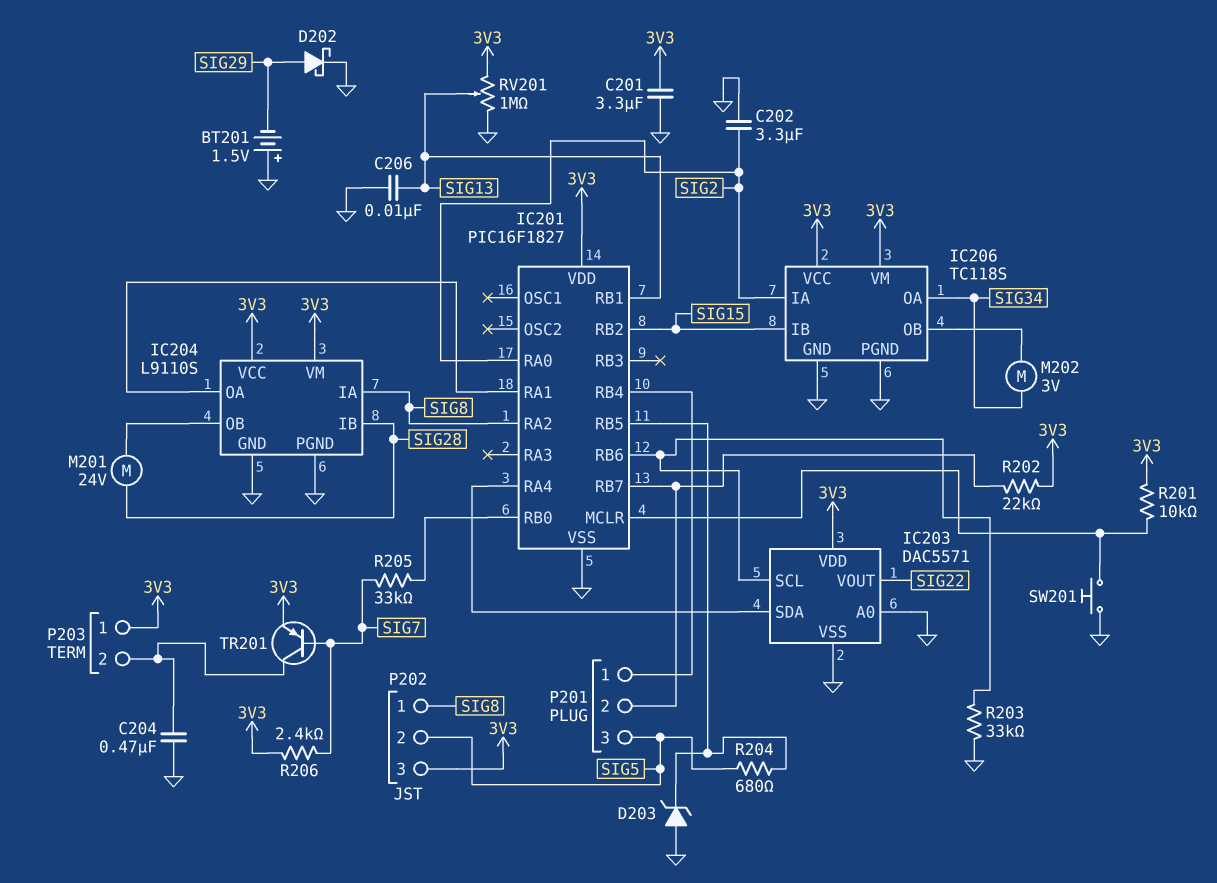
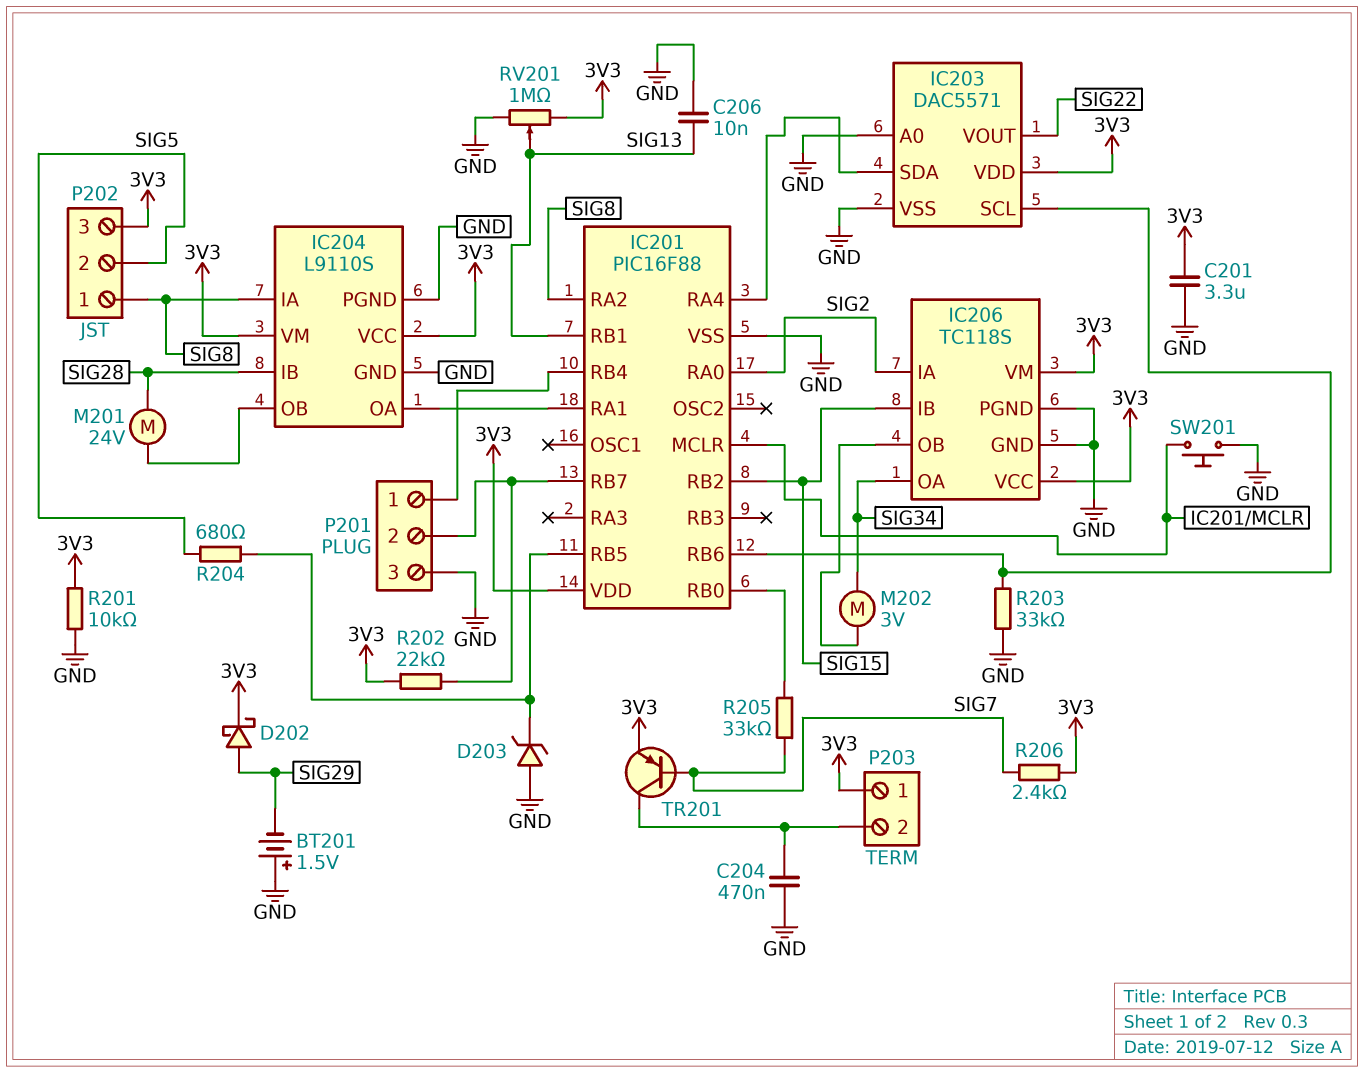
C202: 3.3uF (GND, SIG2) -> none
D202: schottky (A SIG29, K GND) -> schottky (A SIG29, K 3V3)
IC201: PIC16F1827 -> PIC16F88
P201 pin 3: SIG5 -> GND
R201: 10k (3V3, IC201/MCLR) -> 10k (3V3, GND)

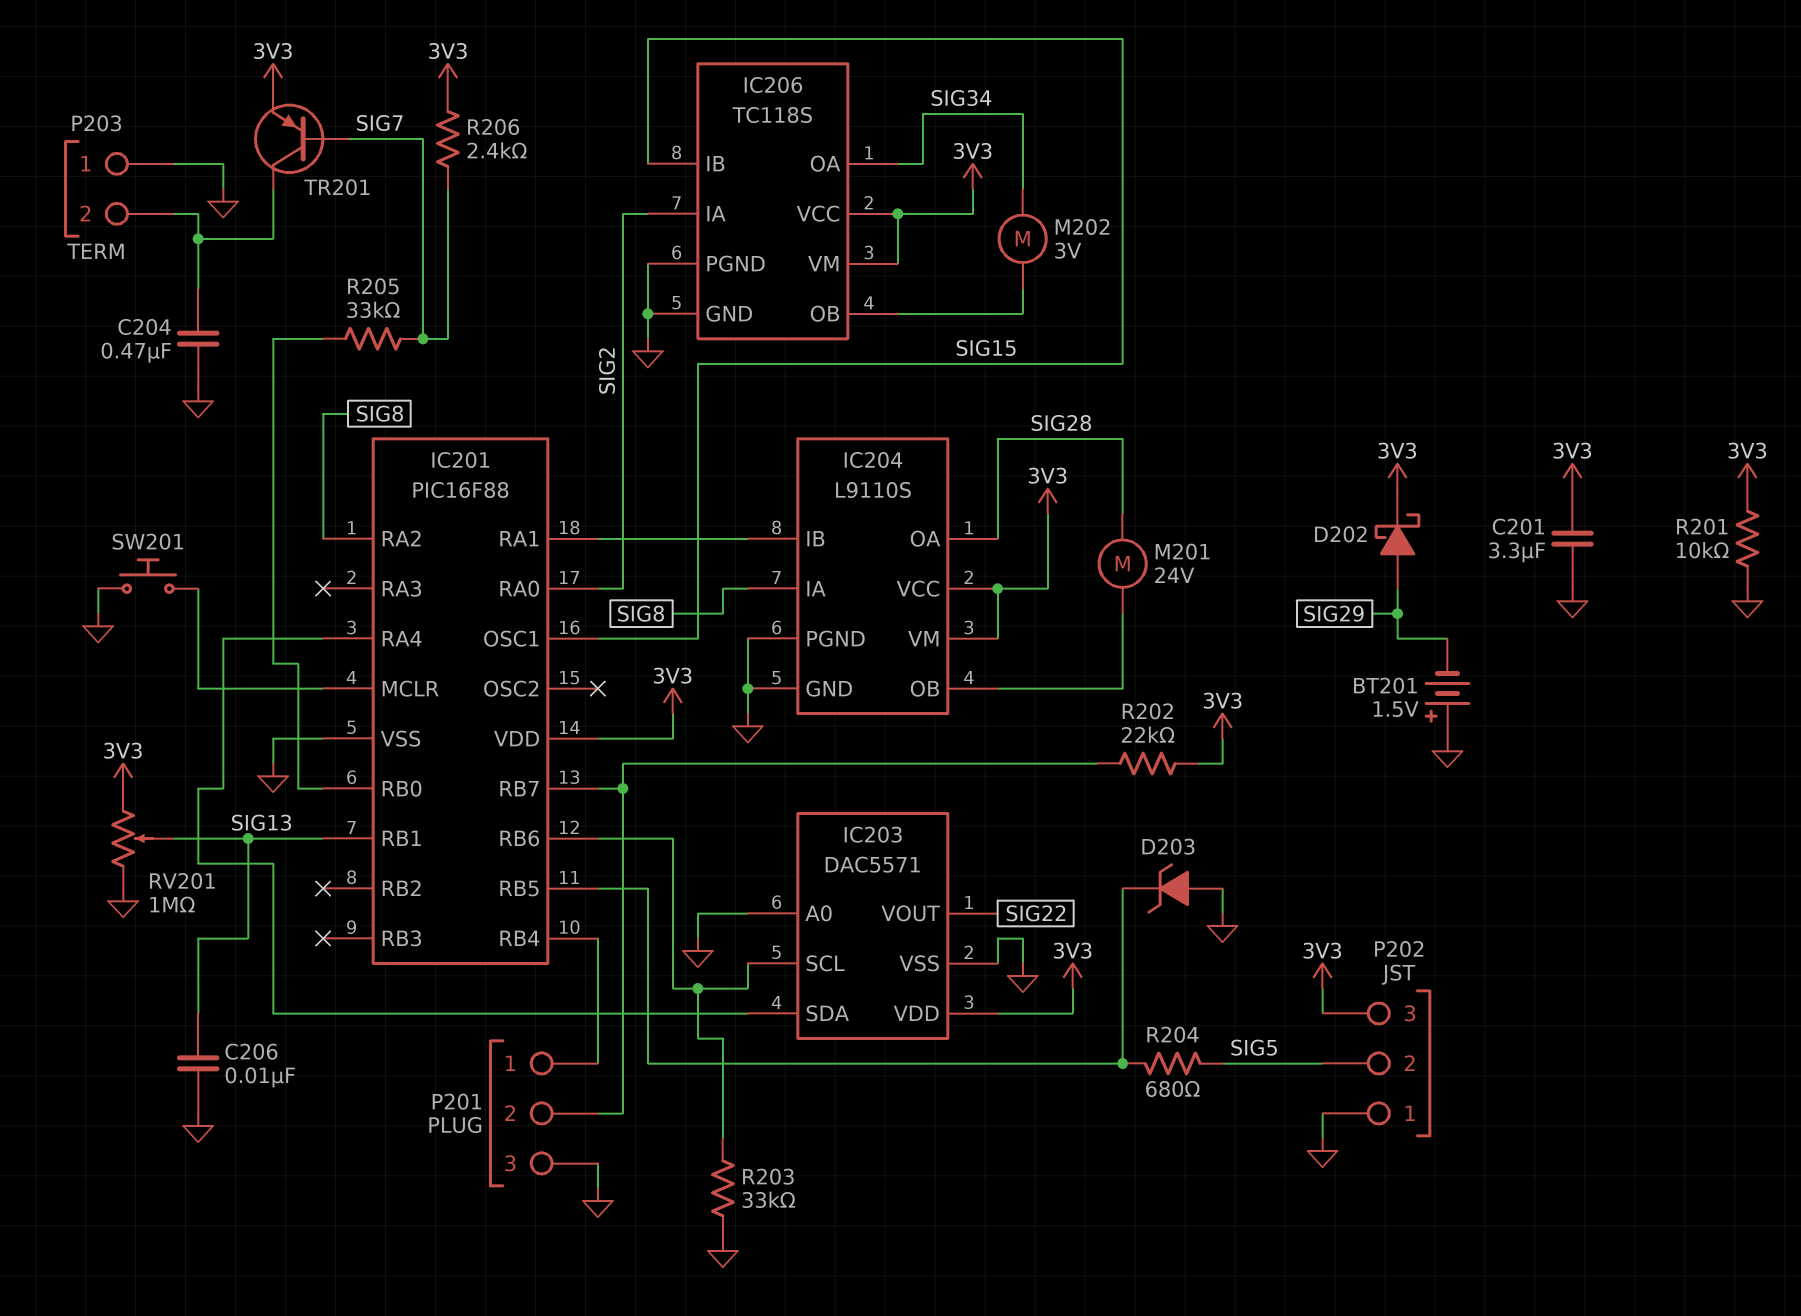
IC201 pin OSC1: none -> SIG15
IC201 pin RB2: SIG15 -> none
IC204 pin IB: SIG28 -> IC201/RA1
IC204 pin OA: IC201/RA1 -> SIG28
P202 pin 1: SIG8 -> GND
P203 pin 1: 3V3 -> GND

